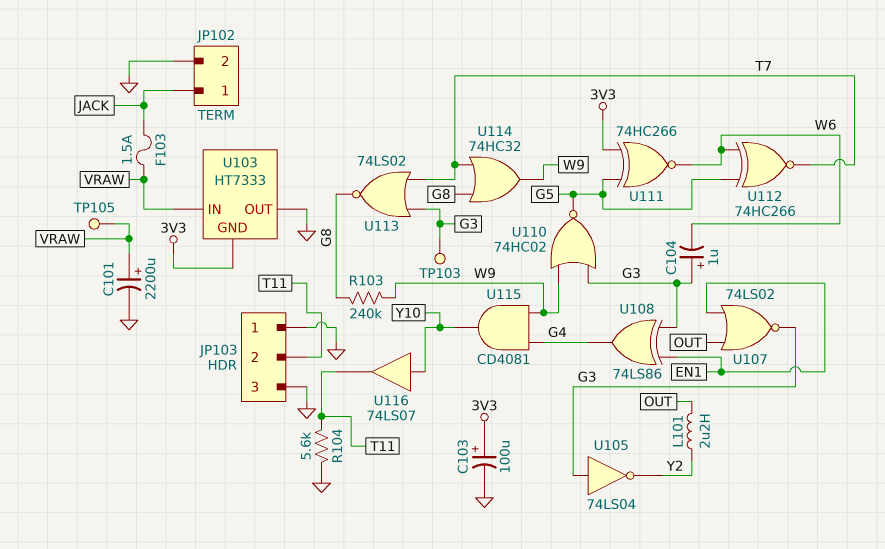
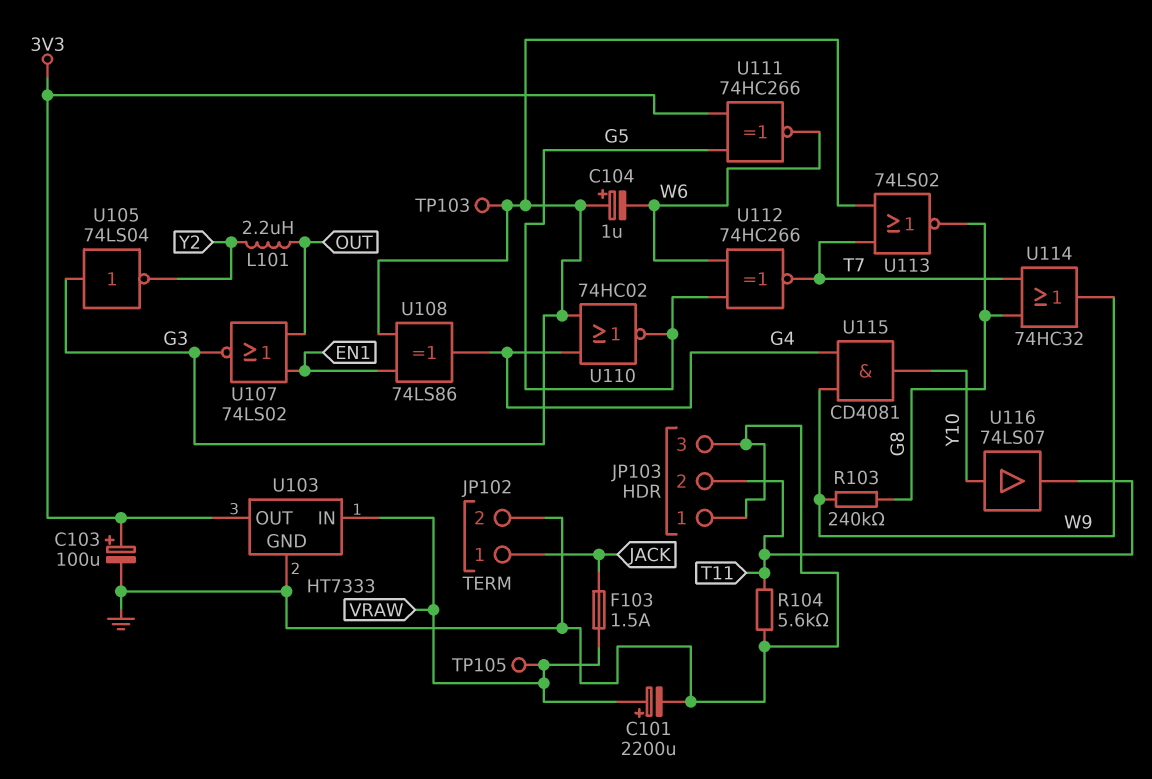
U103 pin GND: 3V3 -> GND
U103 pin OUT: GND -> 3V3
U110: NOR 74HC02 (in G3, in W9, out G5) -> NOR 74HC02 (in G3, in G4, out G5)

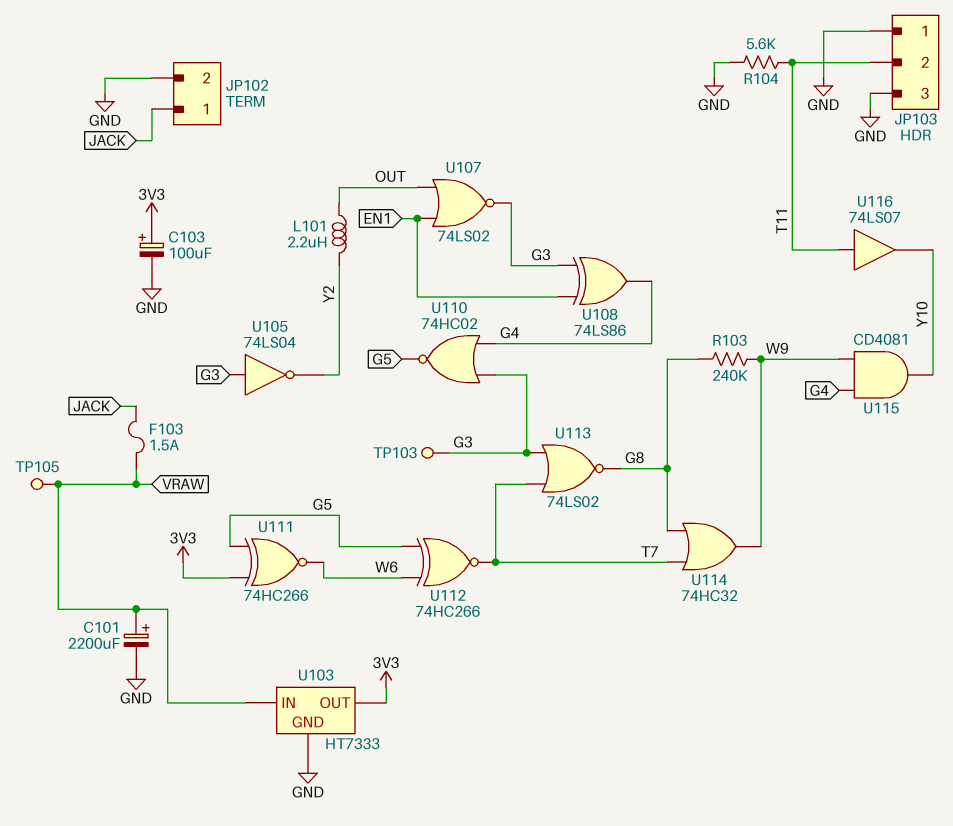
C104: 1uF (plus G3, minus W6) -> none
U116: buffer 74LS07 (in Y10, out T11) -> buffer 74LS07 (in T11, out Y10)

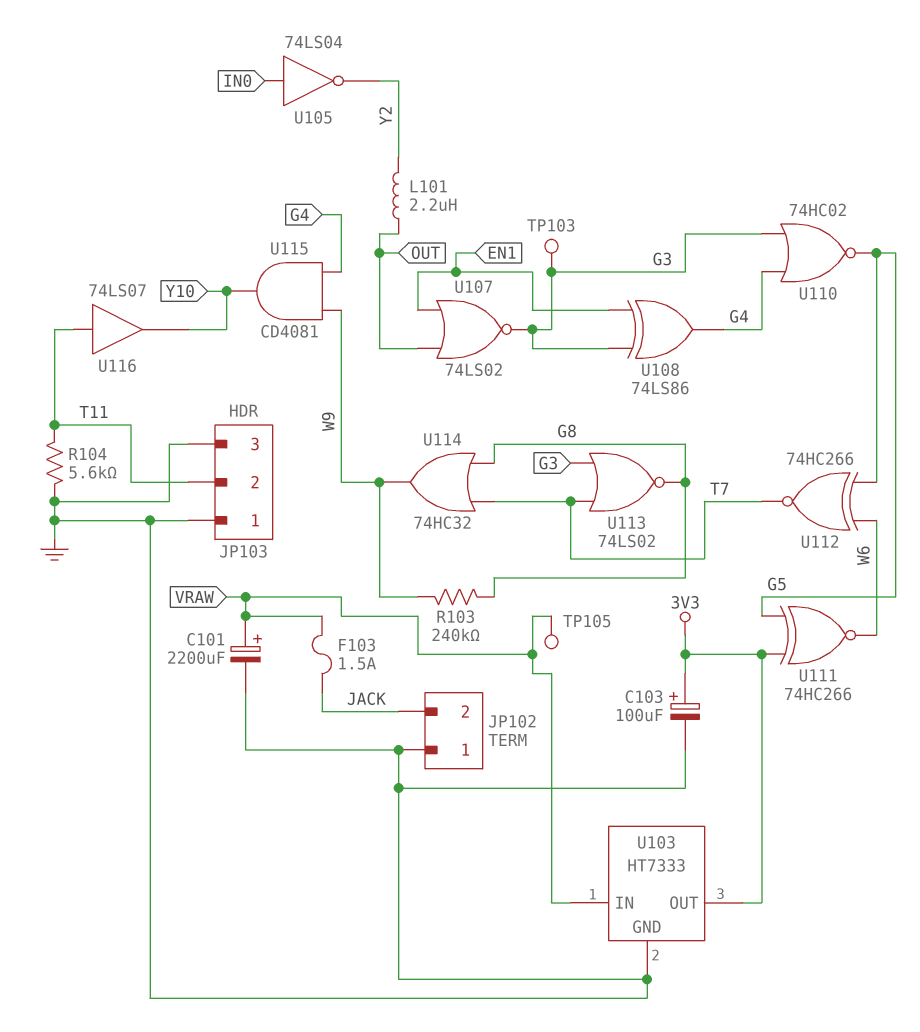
JP102 pin 1: JACK -> GND
JP102 pin 2: GND -> JACK
U105: NOT 74LS04 (in G3, out Y2) -> NOT 74LS04 (in IN0, out Y2)

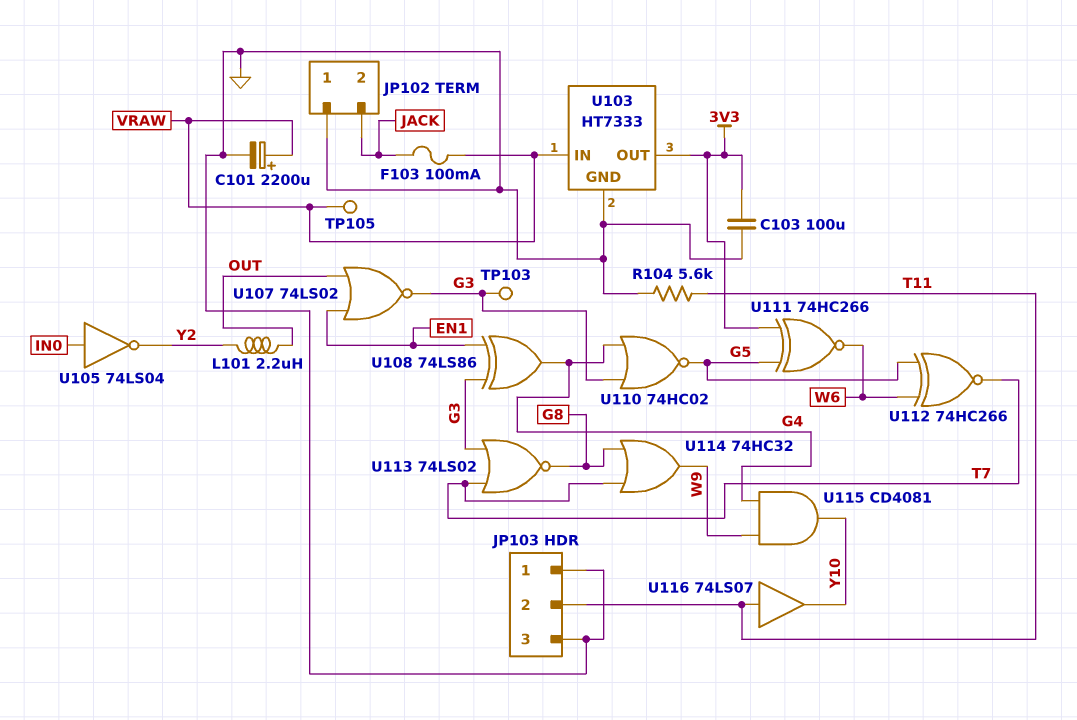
C103: 100uF (plus 3V3, minus GND) -> 100uF (3V3, GND)
F103: 1.5A (JACK, VRAW) -> 100mA (JACK, VRAW)
R103: 240k (G8, W9) -> none

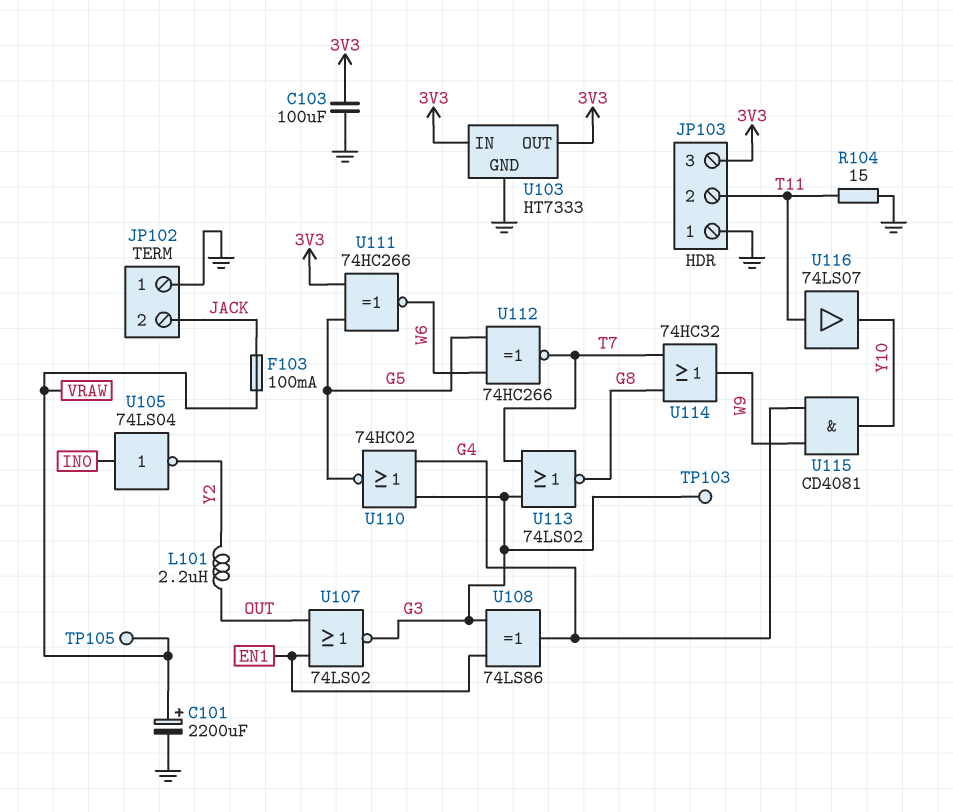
JP103 pin 3: GND -> 3V3
R104: 5.6k (GND, T11) -> 15 (GND, T11)
U103 pin IN: VRAW -> 3V3

